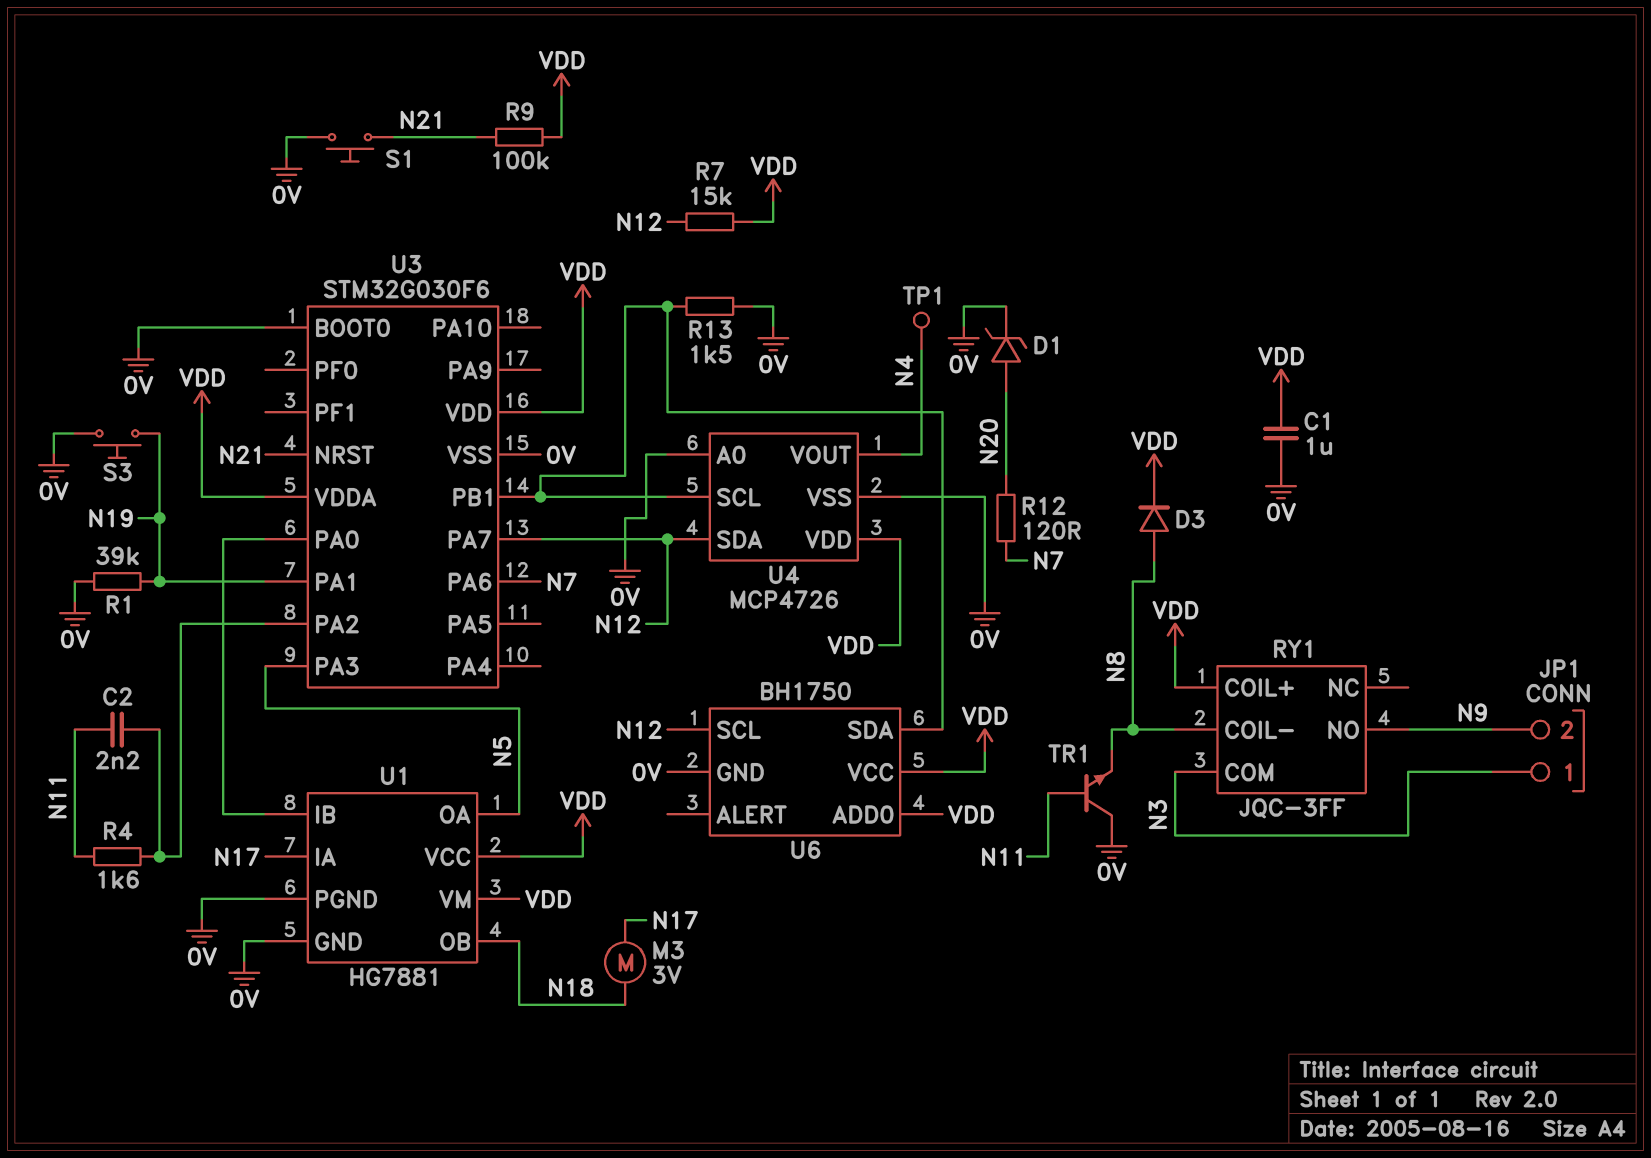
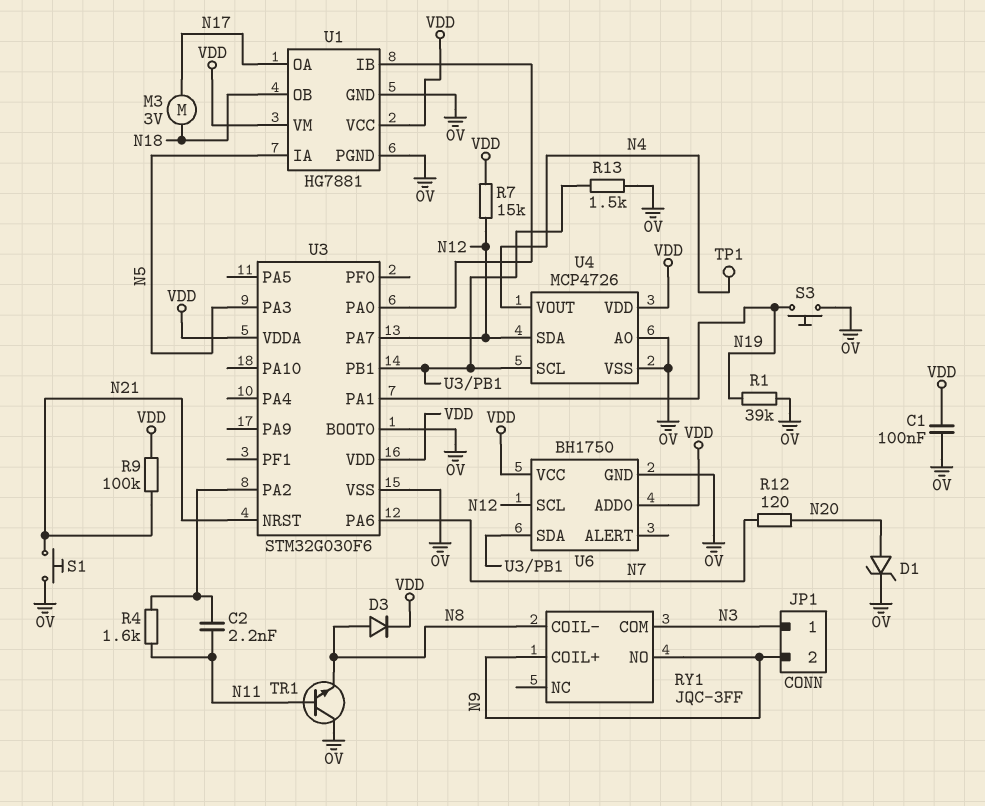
C1: 1uF (0V, VDD) -> 100nF (0V, VDD)
RY1 pin COIL+: VDD -> N9
U1 pin IA: N17 -> N5
U1 pin OA: N5 -> N17

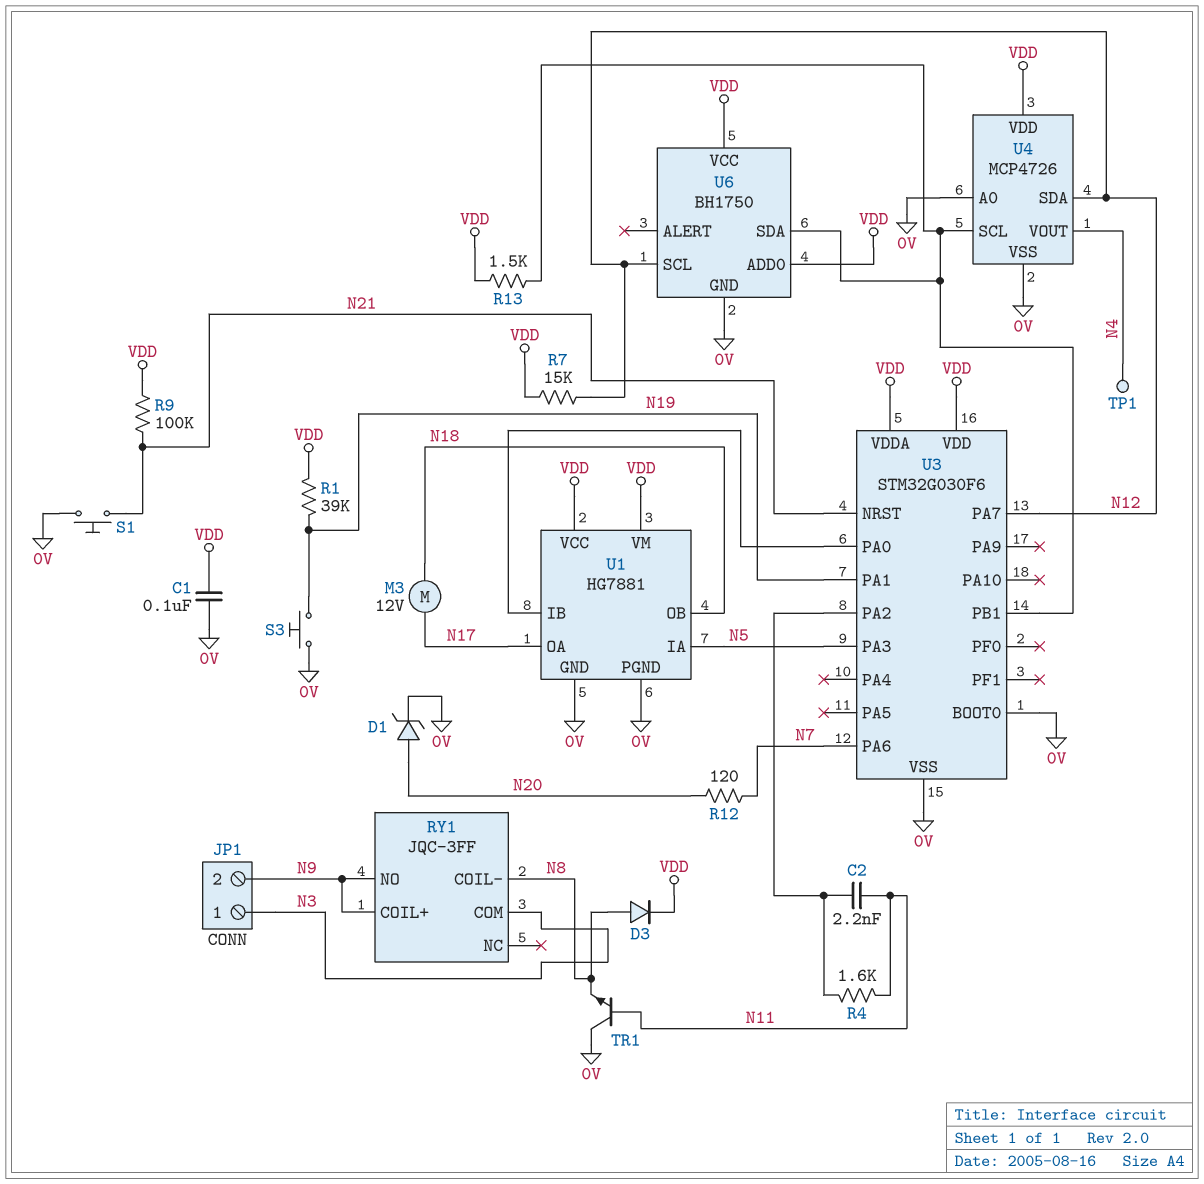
M3: motor 3V (N17, N18) -> motor 12V (N17, N18)
R1: 39k (0V, N19) -> 39k (N19, VDD)
R13: 1.5k (0V, U3/PB1) -> 1.5k (U3/PB1, VDD)

